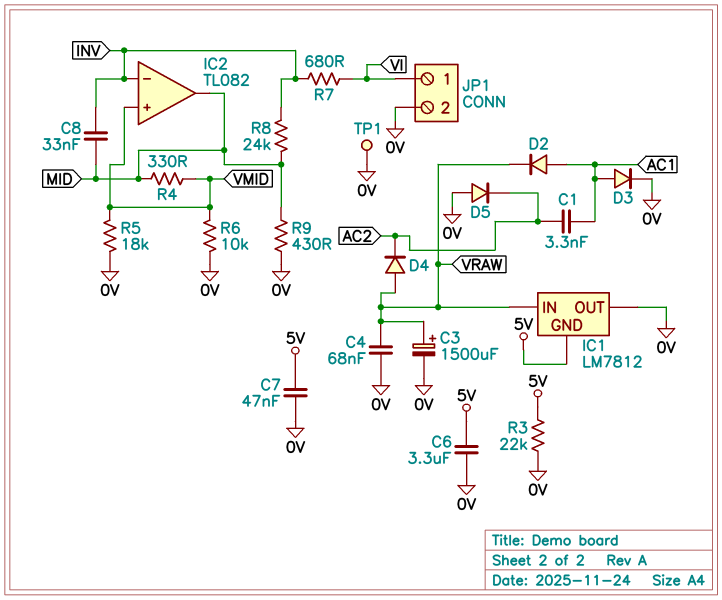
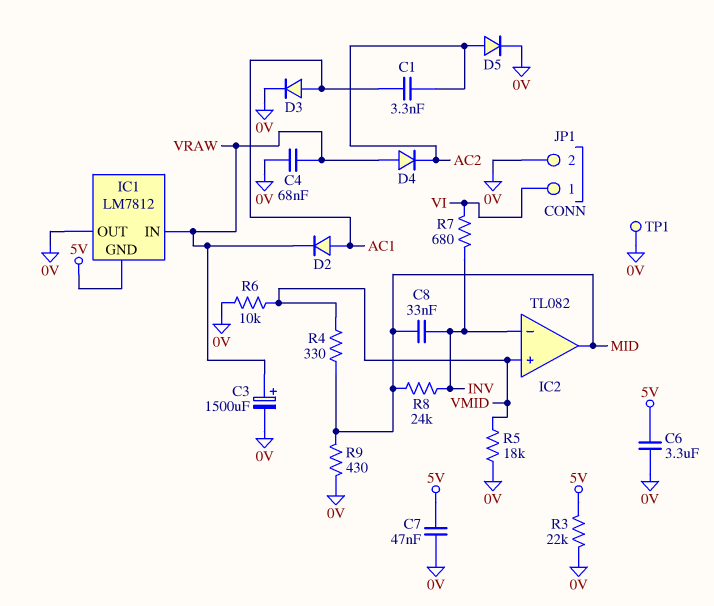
D5: diode (A 0V, K AC2) -> diode (A AC2, K 0V)

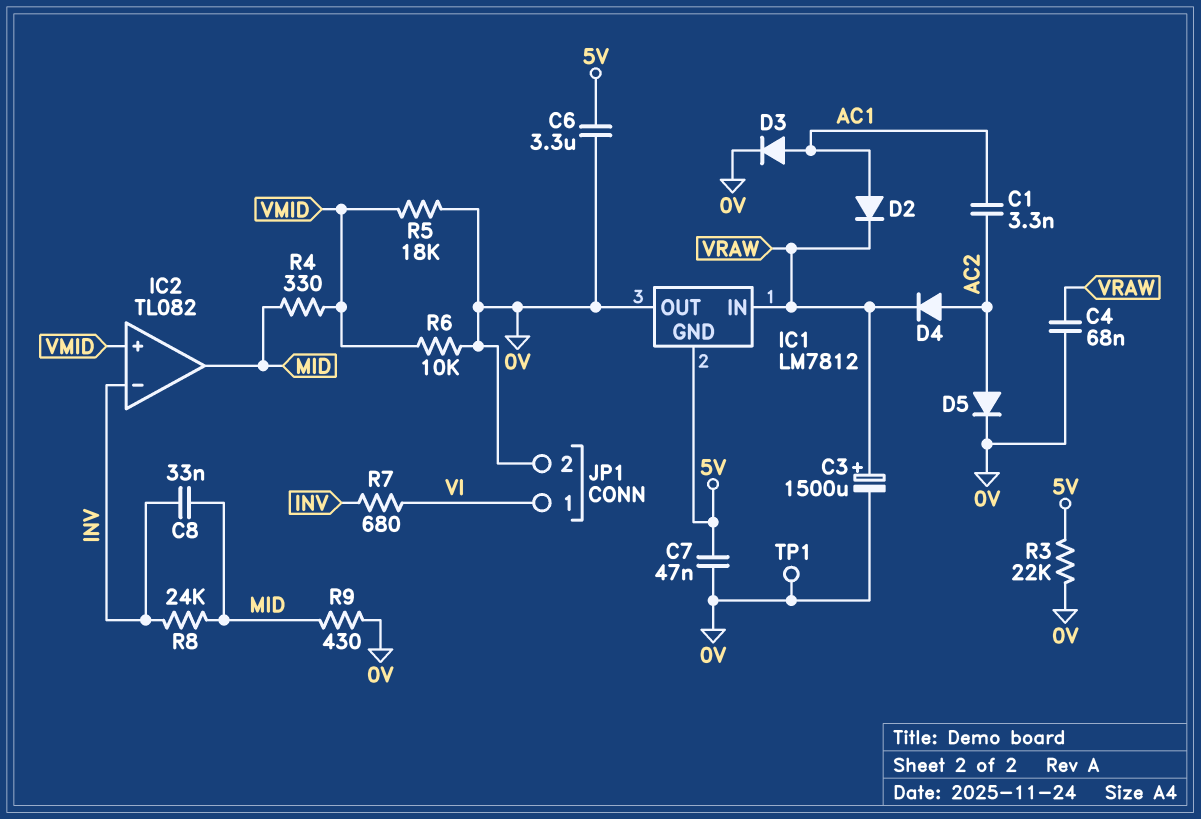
D4: diode (A VRAW, K AC2) -> diode (A AC2, K VRAW)

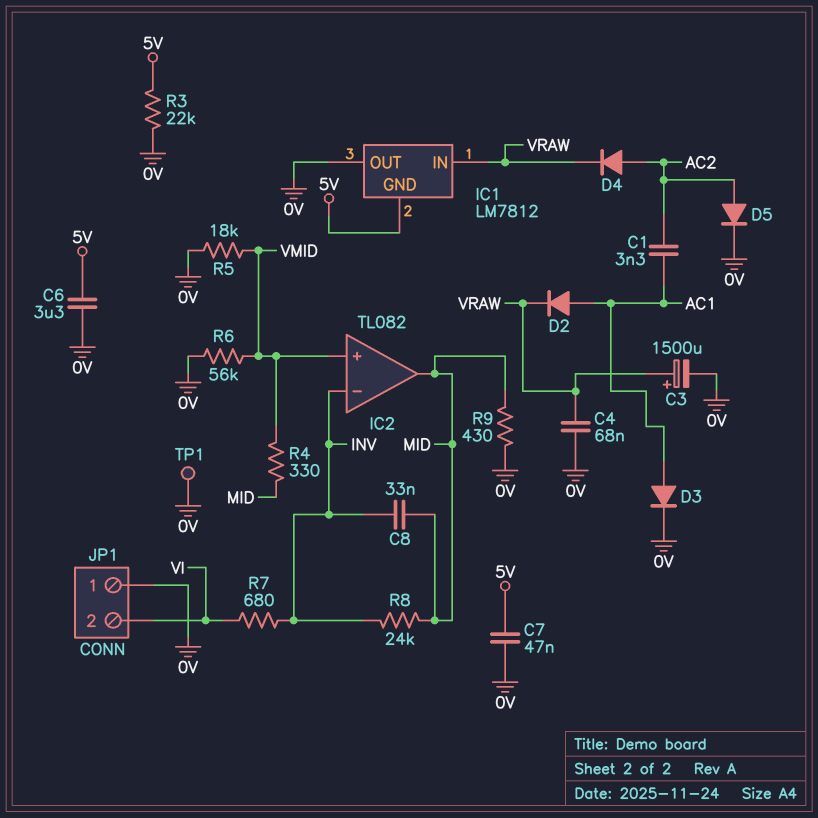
JP1 pin 1: VI -> 0V
JP1 pin 2: 0V -> VI
R6: 10k (0V, VMID) -> 56k (0V, VMID)

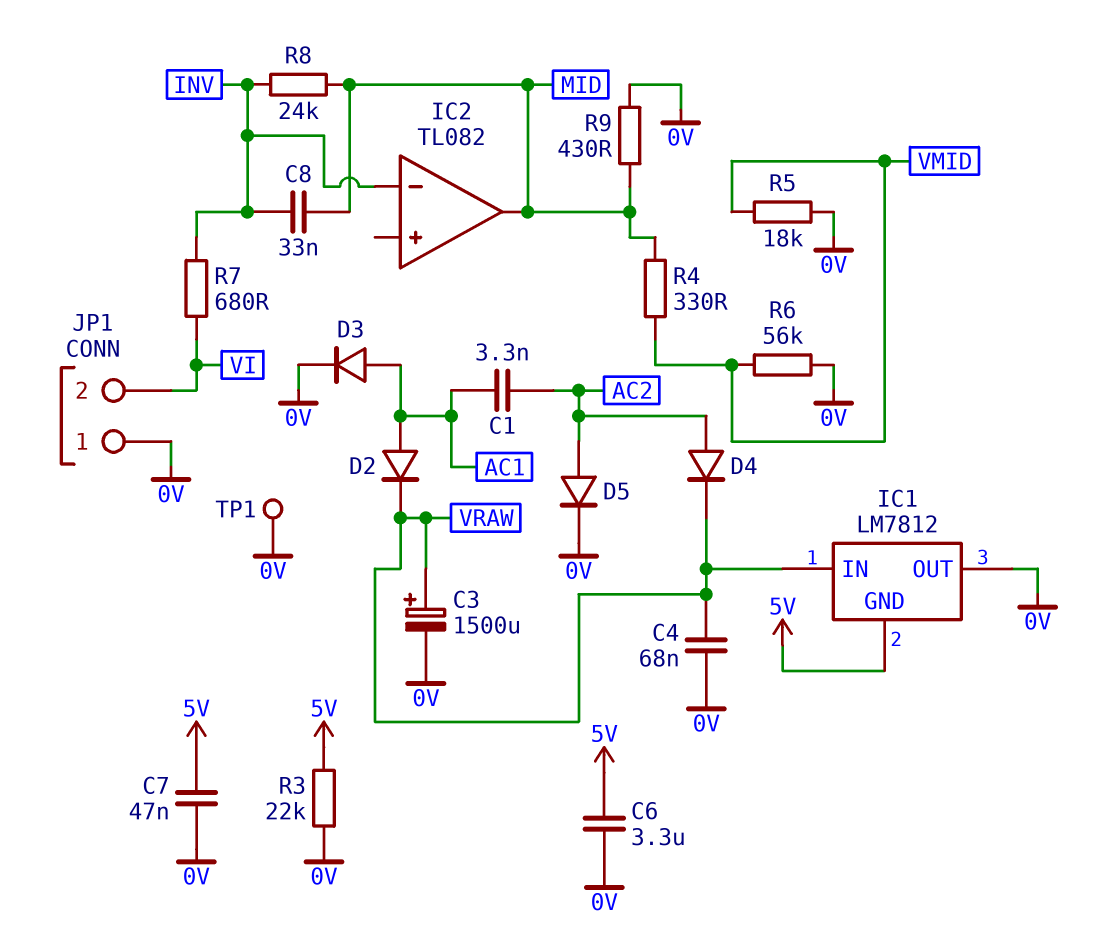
IC2 pin in+: VMID -> none

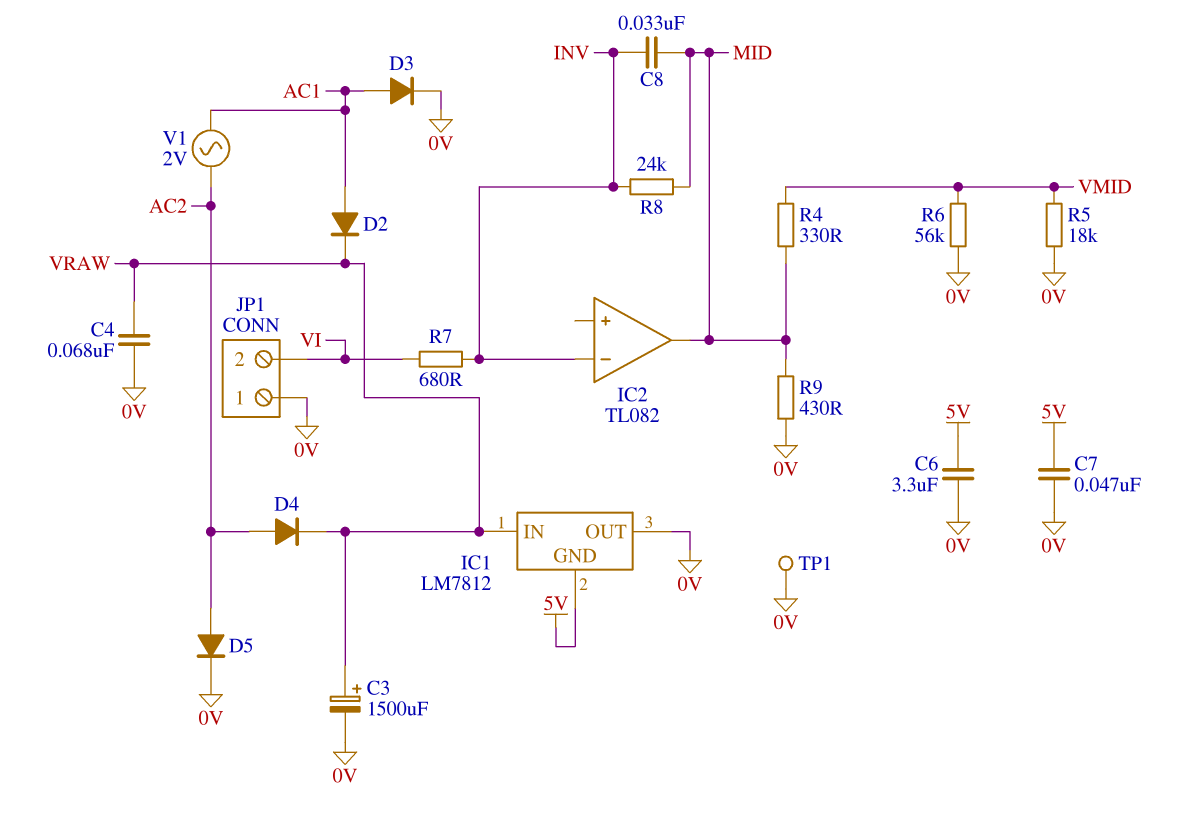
C1: 3.3nF (AC1, AC2) -> none
R3: 22k (0V, 5V) -> none
V1: none -> AC 2V (AC1, AC2)

